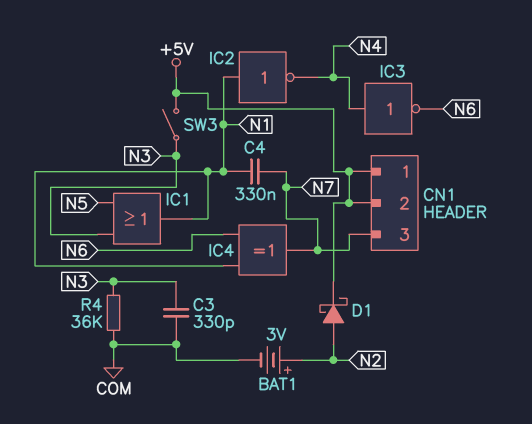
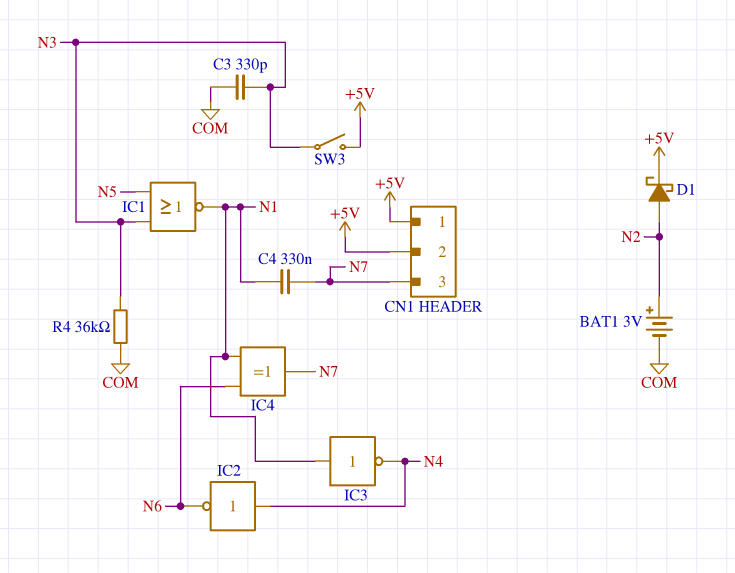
IC1: OR (in N3, in N5, out N1) -> NOR (in N3, in N5, out N1)
IC2: NOT (in N1, out N4) -> NOT (in N4, out N6)
IC3: NOT (in N4, out N6) -> NOT (in N1, out N4)

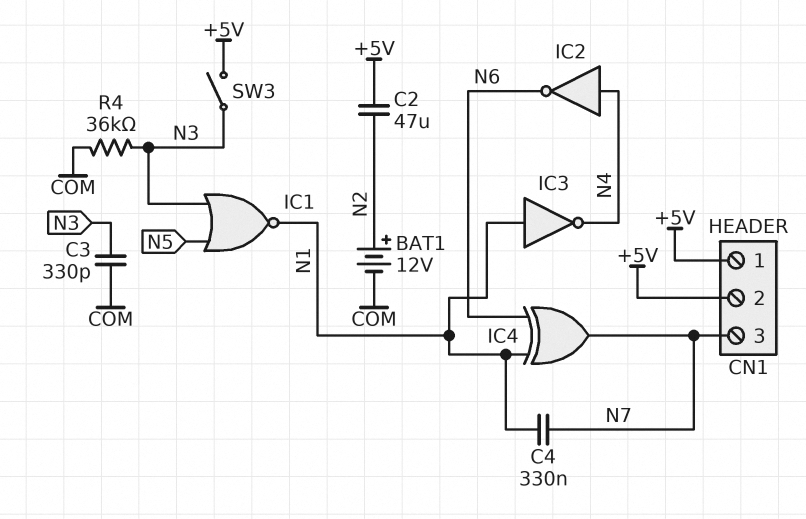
BAT1: 3V (plus N2, minus COM) -> 12V (plus N2, minus COM)
C2: none -> 47uF (+5V, N2)
D1: schottky (A N2, K +5V) -> none

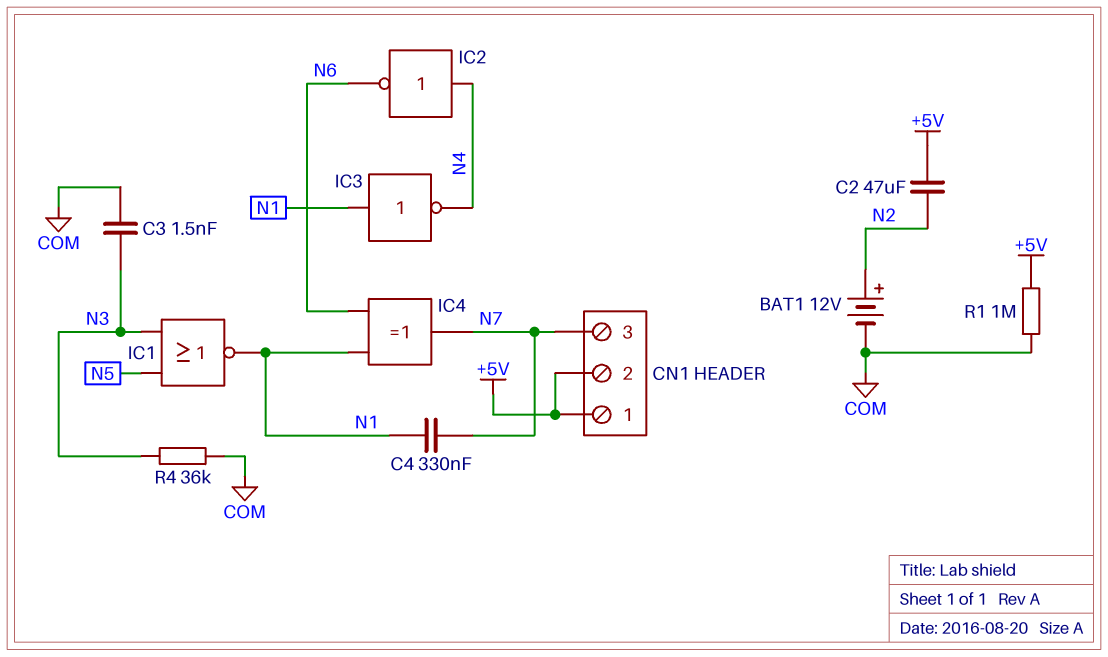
C3: 330pF (COM, N3) -> 1.5nF (COM, N3)
R1: none -> 1M (+5V, COM)
SW3: switch (+5V, N3) -> none

